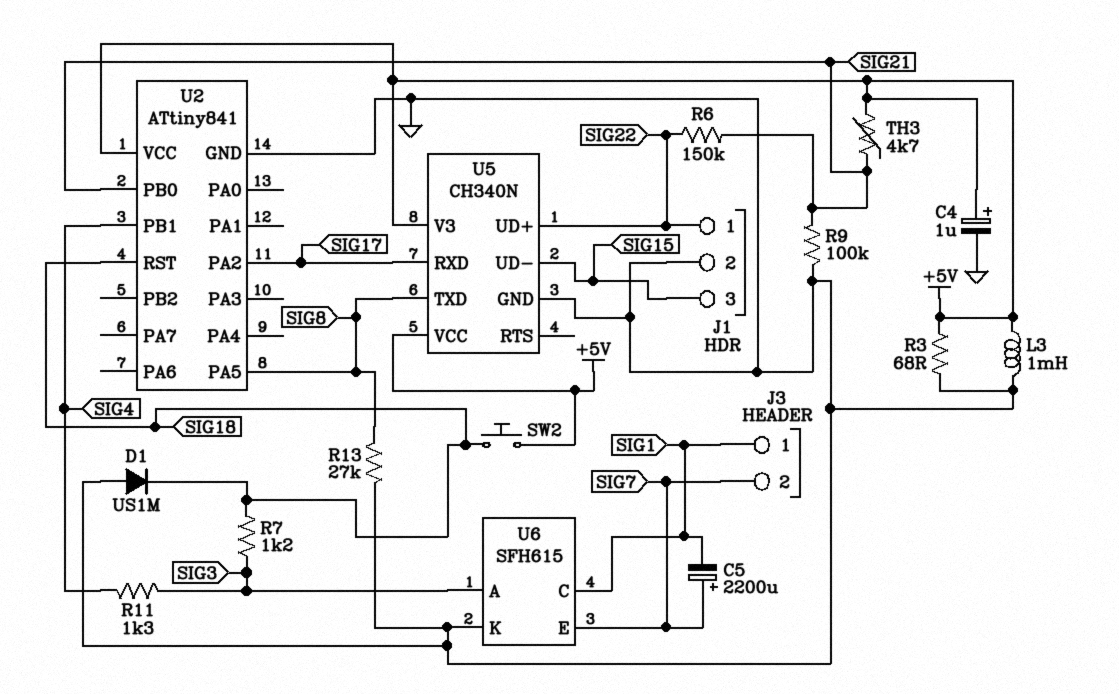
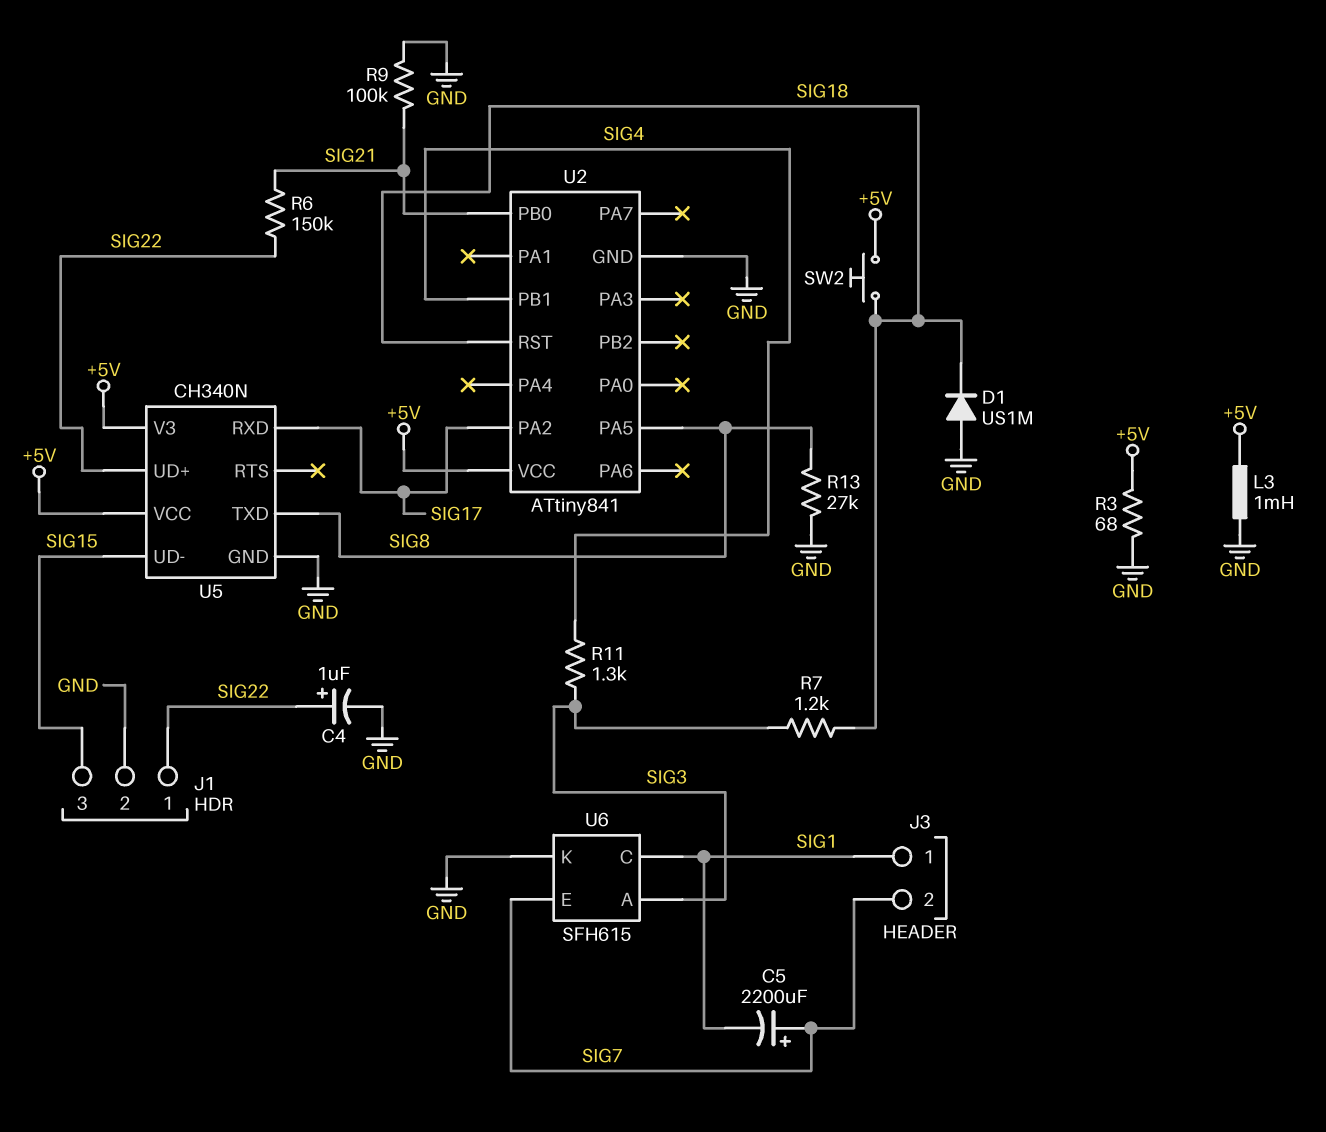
C4: 1uF (plus +5V, minus GND) -> 1uF (plus SIG22, minus GND)
TH3: 4.7k (+5V, SIG21) -> none

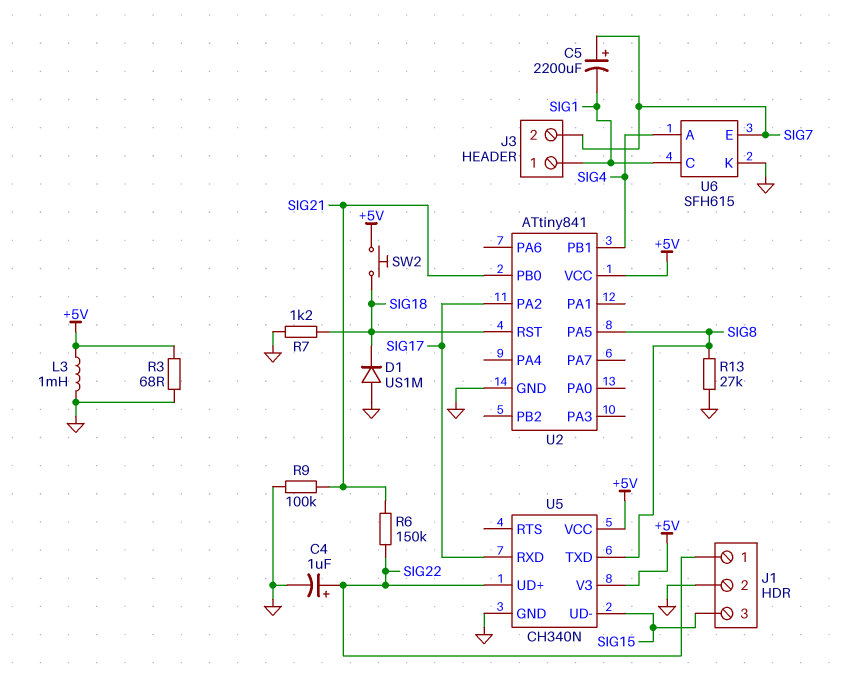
R7: 1.2k (SIG3, SIG18) -> 1.2k (GND, SIG18)
R11: 1.3k (SIG3, SIG4) -> none
U6 pin A: SIG3 -> SIG4

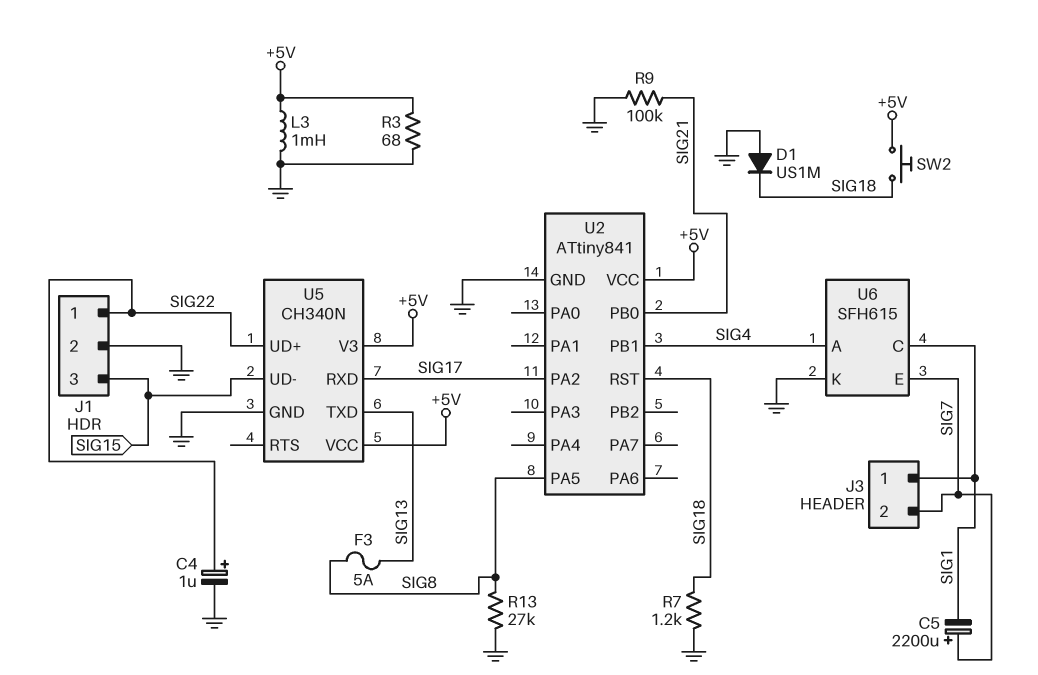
F3: none -> 5A (SIG8, SIG13)
R6: 150k (SIG21, SIG22) -> none
U5 pin TXD: SIG8 -> SIG13

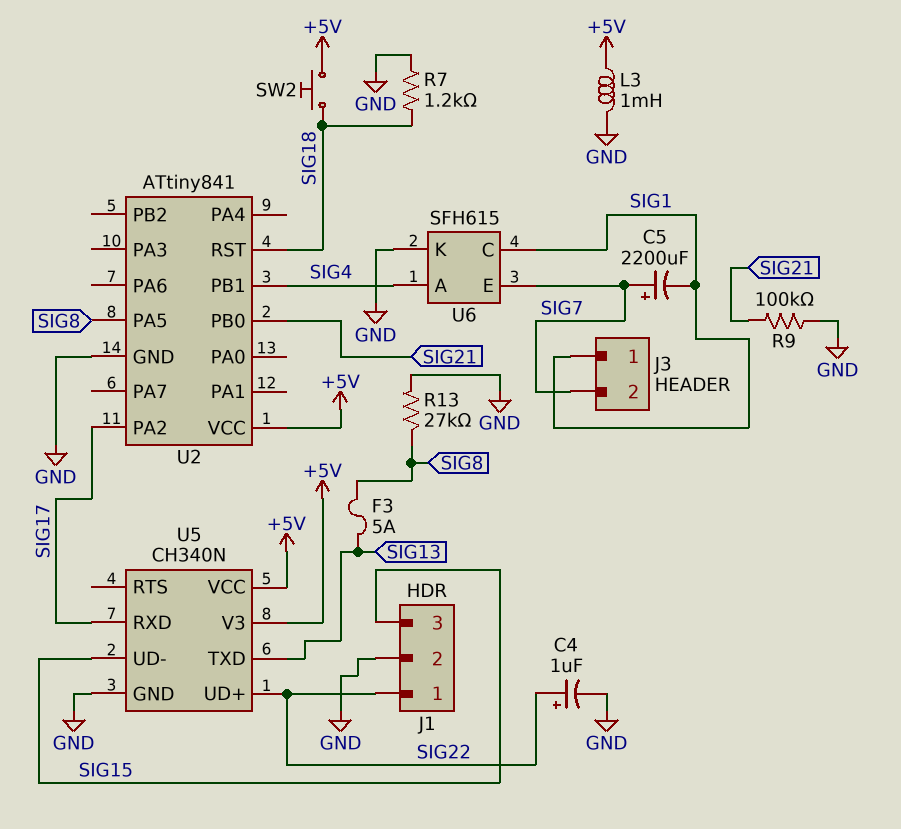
D1: diode US1M (A GND, K SIG18) -> none
R3: 68 (+5V, GND) -> none

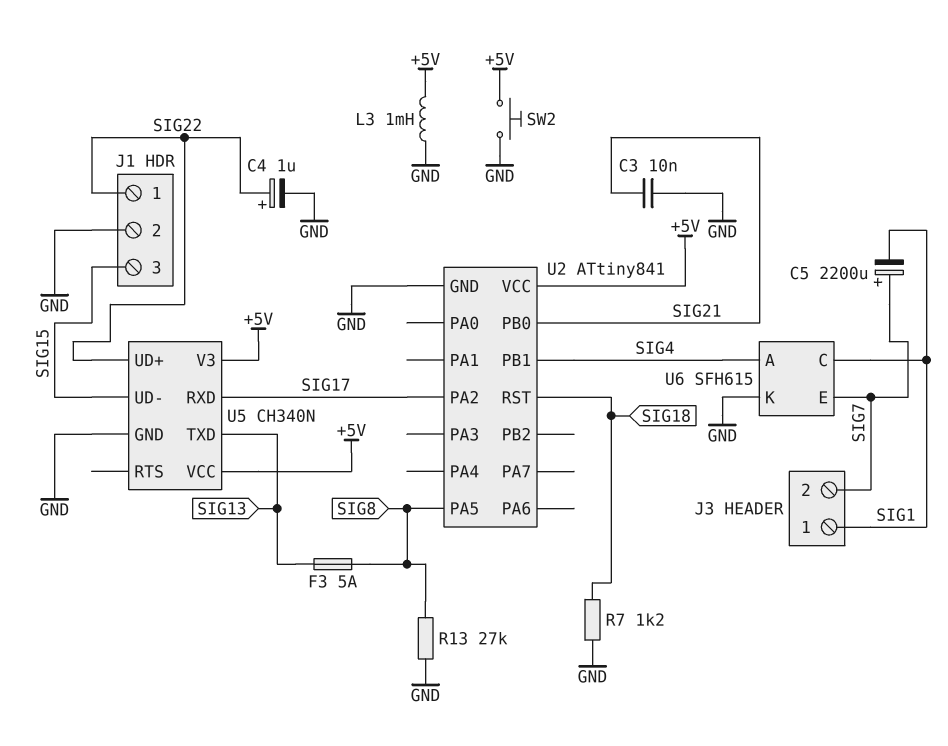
C3: none -> 10nF (GND, SIG21)
R9: 100k (GND, SIG21) -> none
SW2: button (+5V, SIG18) -> button (+5V, GND)

